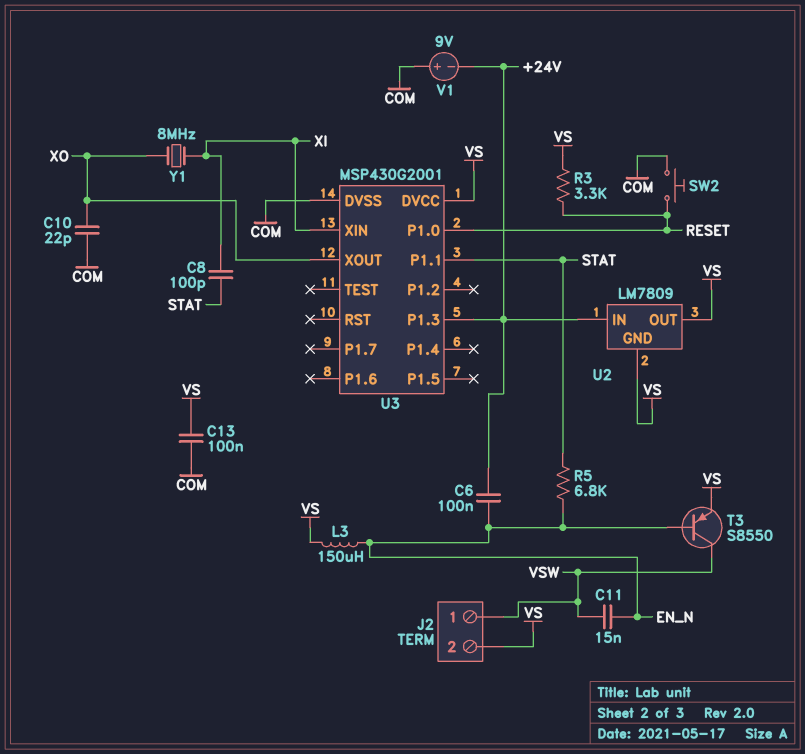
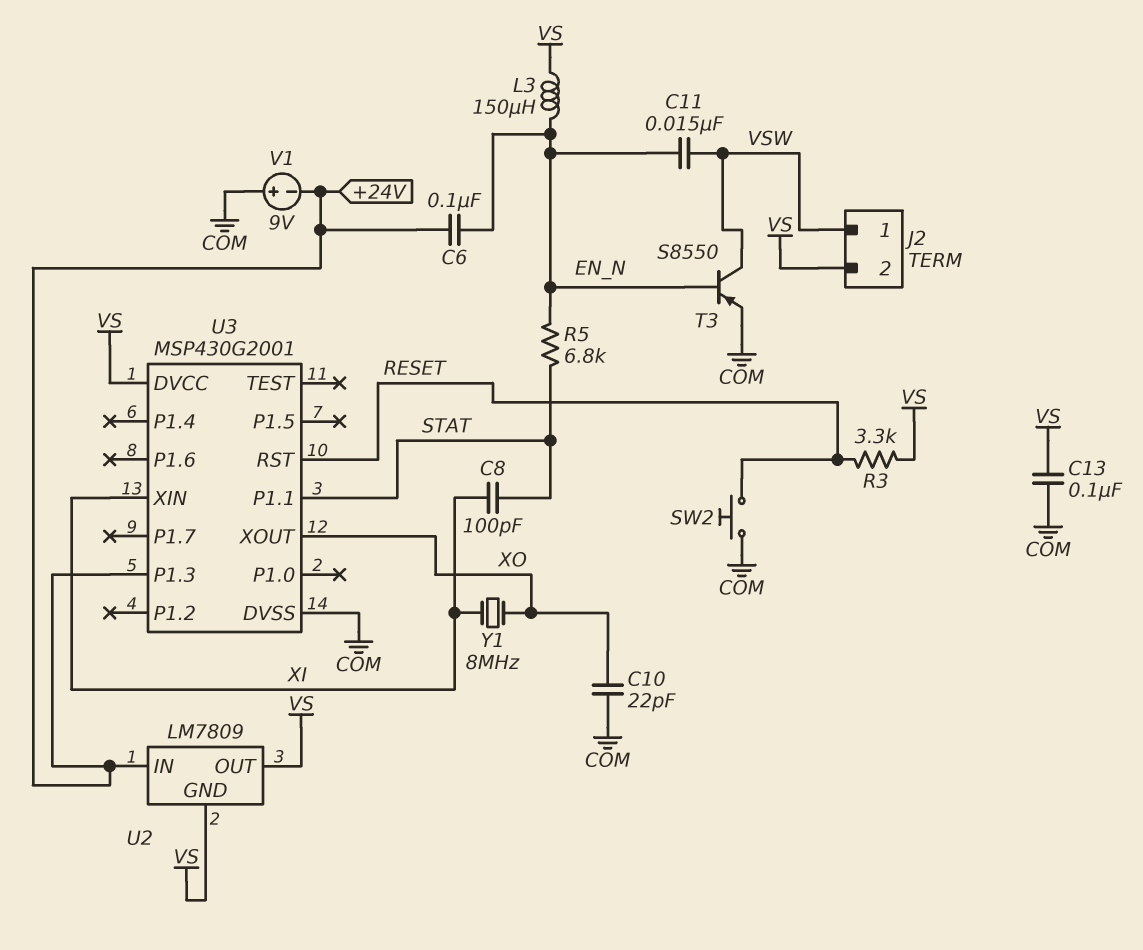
T3: PNP S8550 (B EN_N, C VSW, E VS) -> PNP S8550 (B EN_N, C VSW, E COM)
U3 pin P1.0: RESET -> none
U3 pin RST: none -> RESET

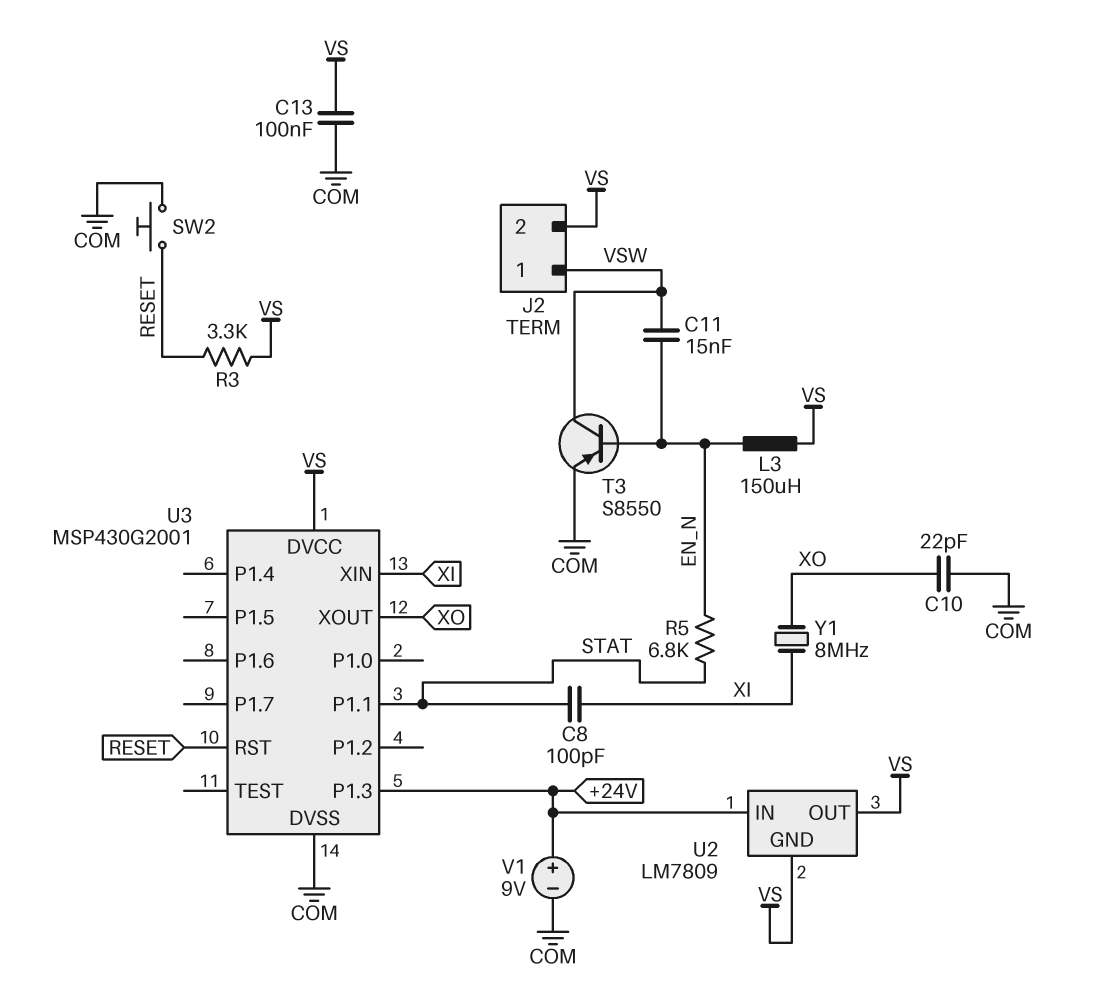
C6: 100nF (+24V, EN_N) -> none
V1: 9V (plus COM, minus +24V) -> 9V (plus +24V, minus COM)

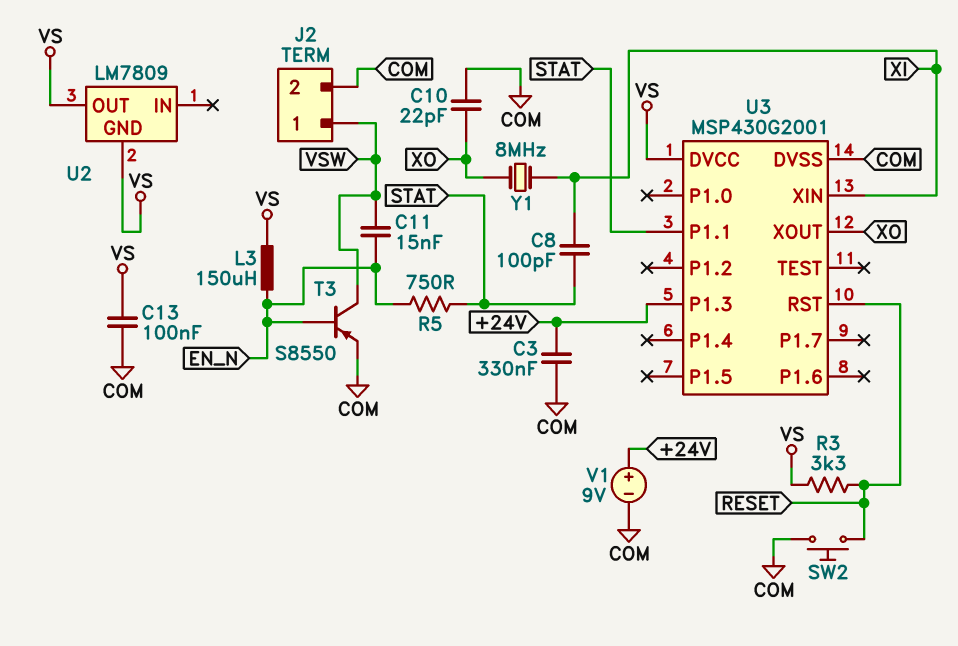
C3: none -> 330nF (+24V, COM)
J2 pin 2: VS -> COM
R5: 6.8k (EN_N, STAT) -> 750 (EN_N, STAT)
U2 pin IN: +24V -> none

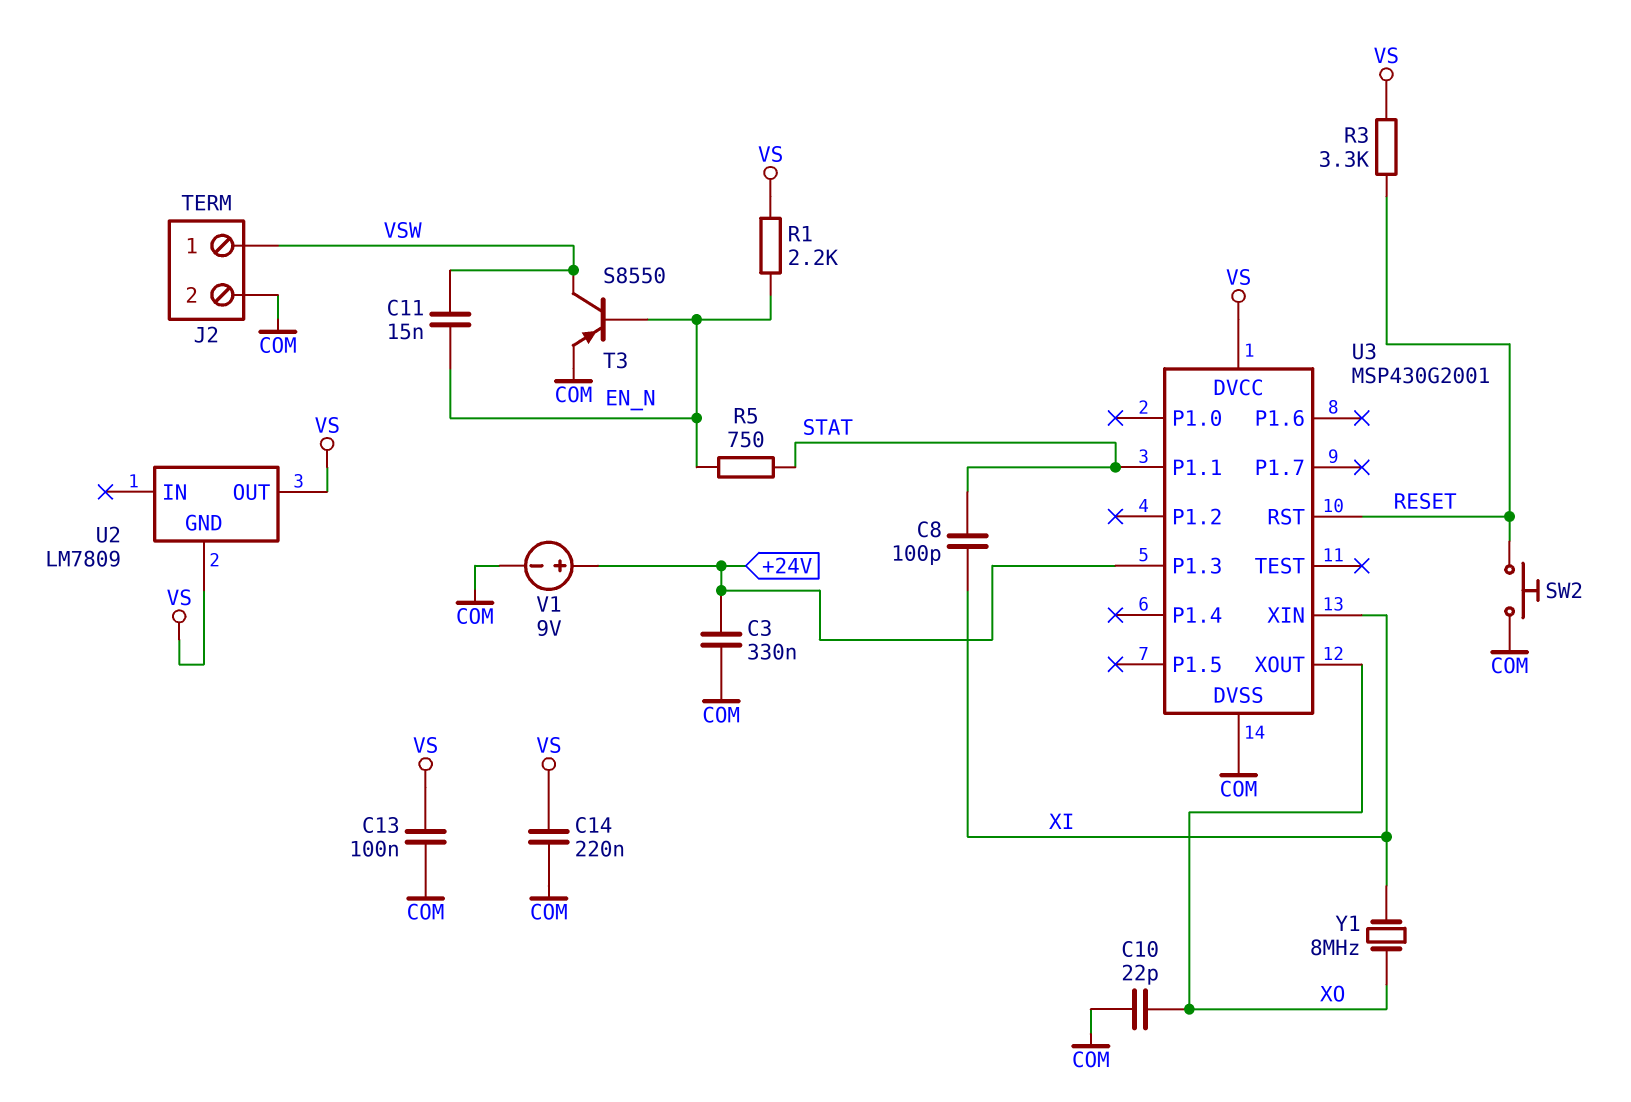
C14: none -> 220nF (COM, VS)
L3: 150uH (EN_N, VS) -> none
R1: none -> 2.2k (EN_N, VS)

